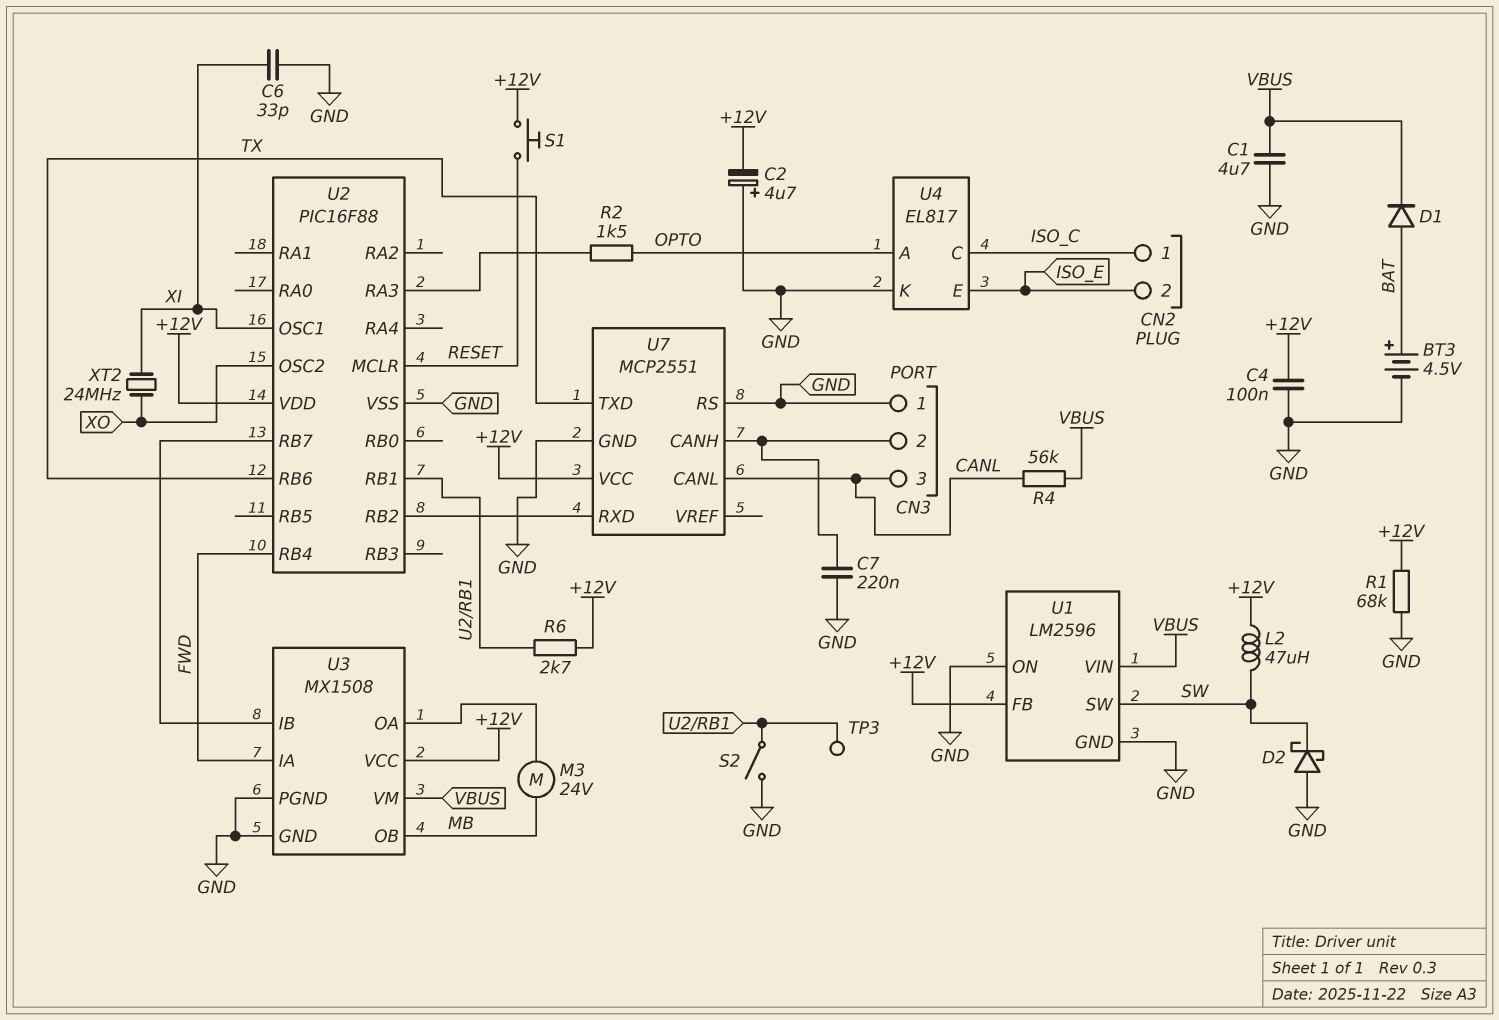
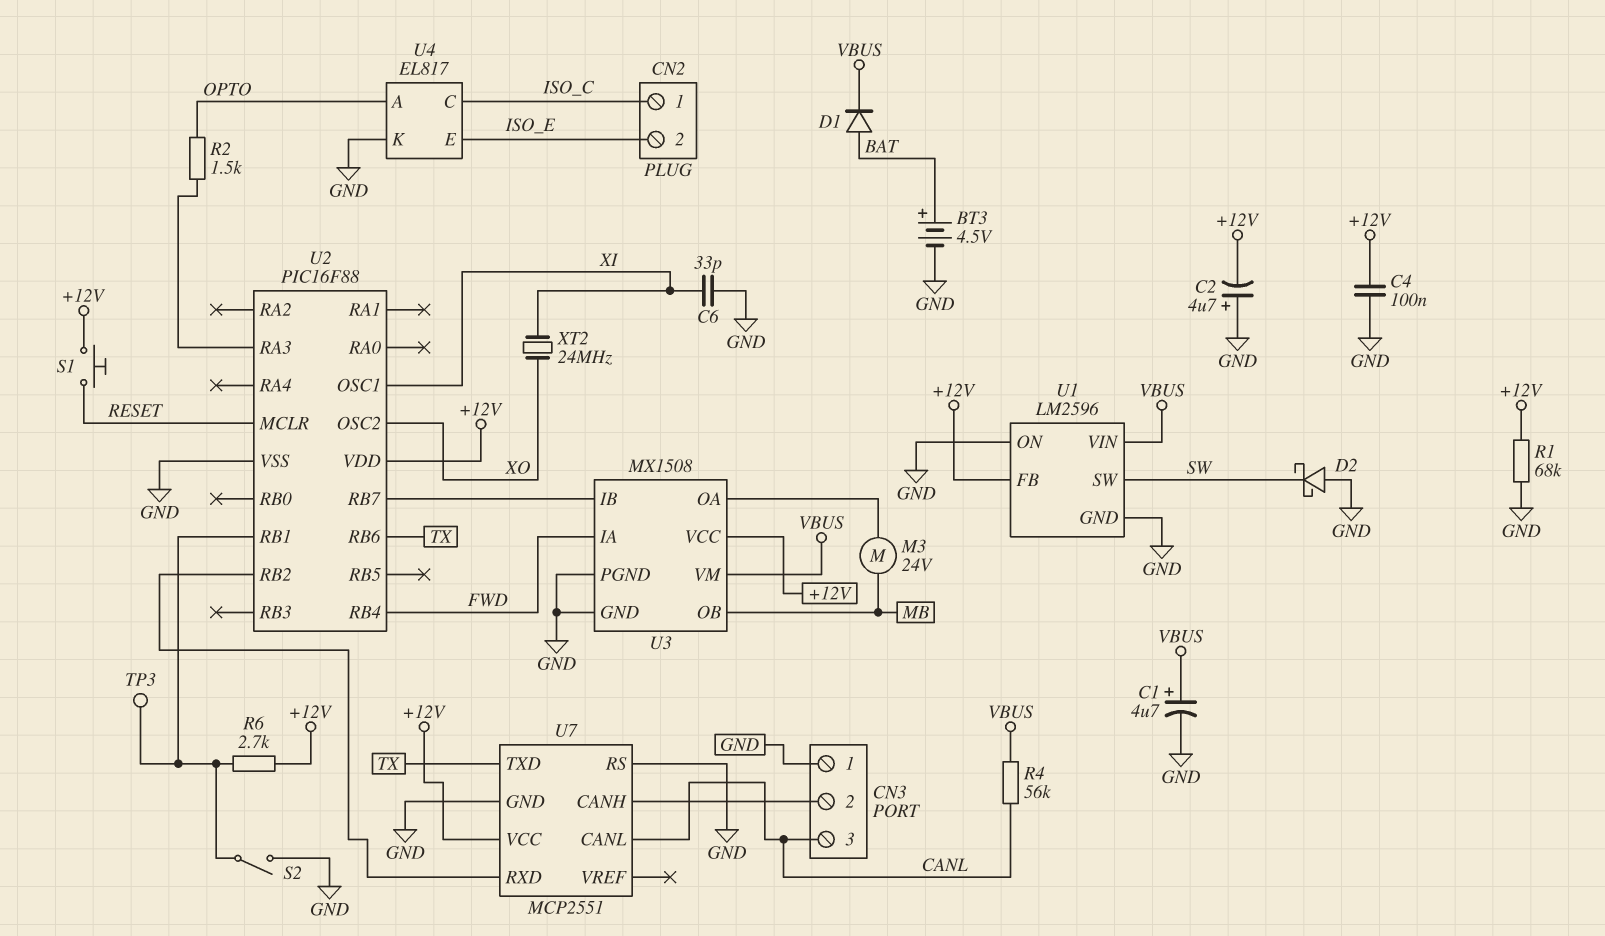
C1: 4.7uF (GND, VBUS) -> 4.7uF (plus VBUS, minus GND)
C7: 220nF (CN3/2, GND) -> none
L2: 47uH (+12V, SW) -> none

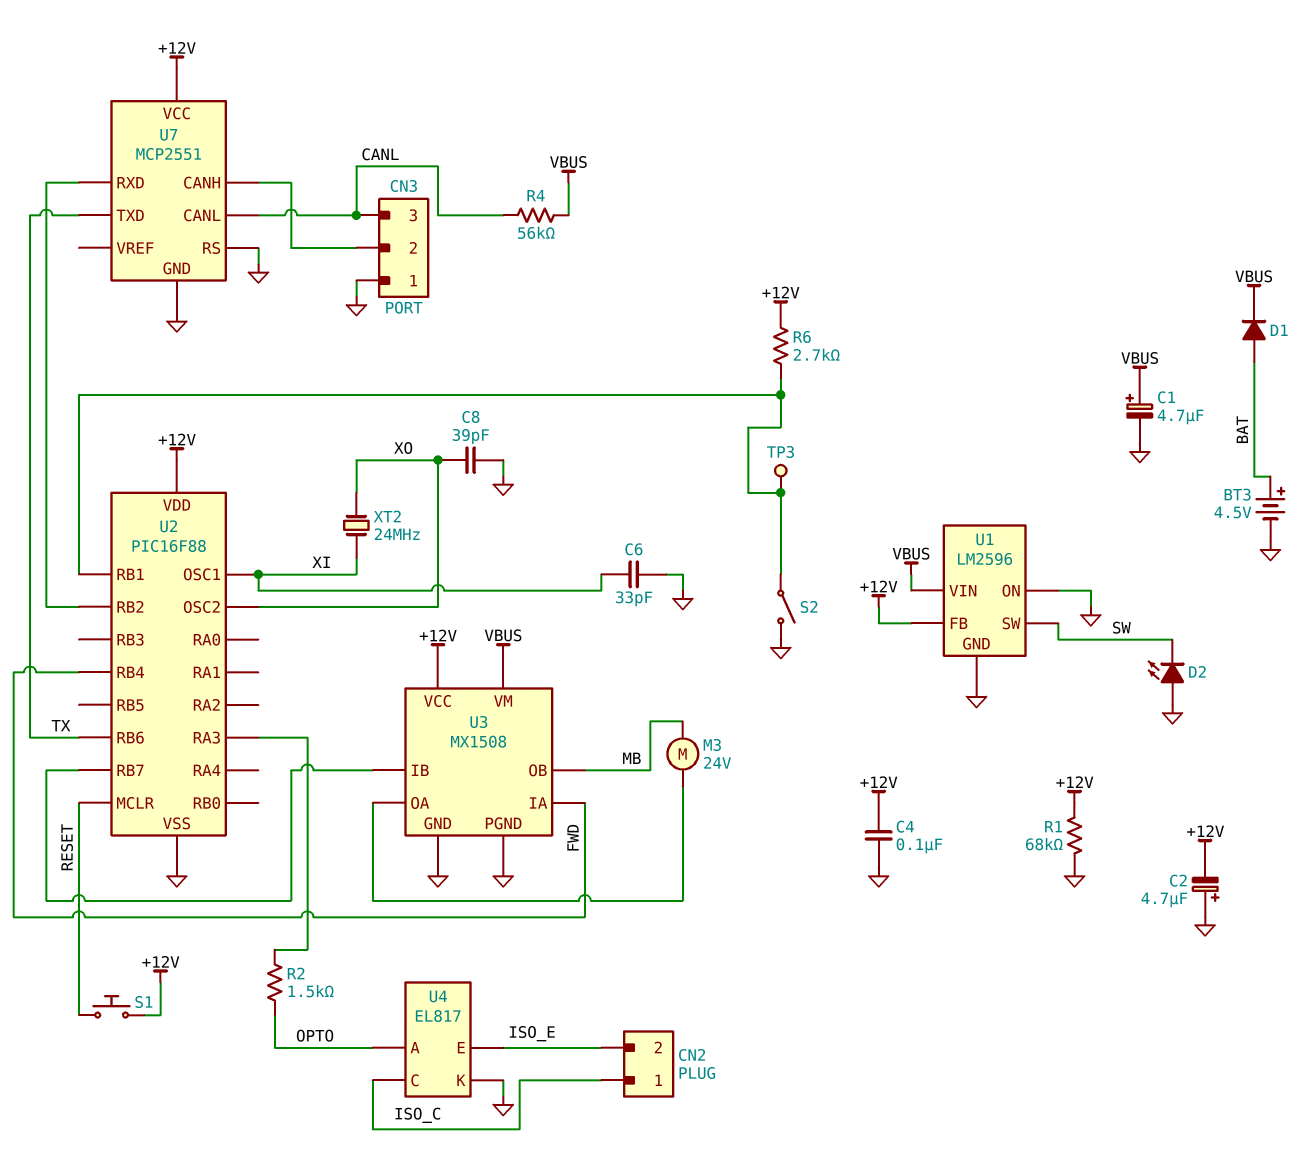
C8: none -> 39pF (GND, XO)
D2: schottky (A GND, K SW) -> LED (A GND, K SW)

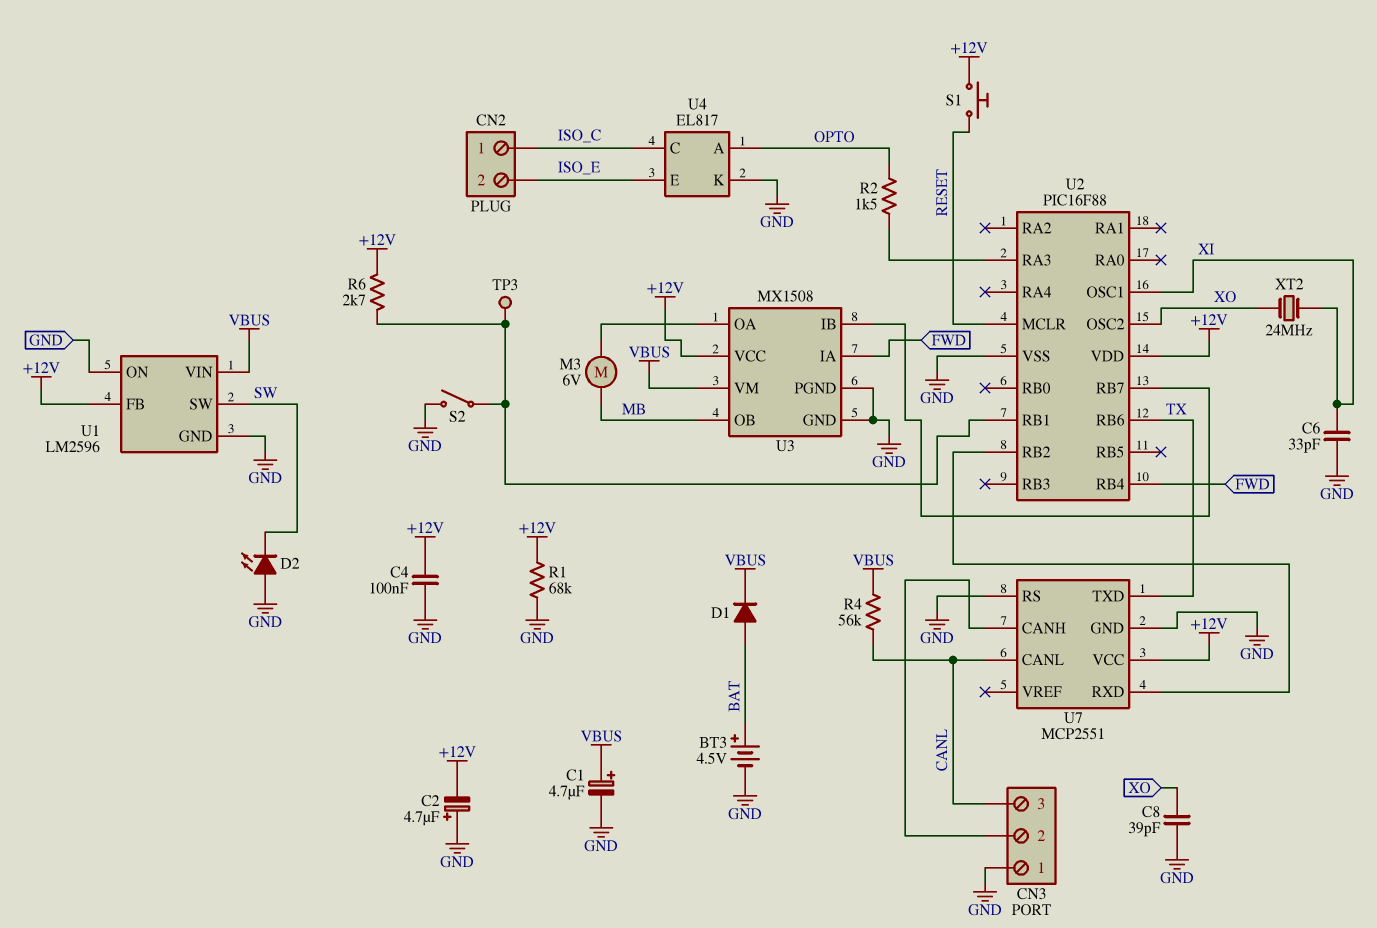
M3: motor 24V (MB, U3/OA) -> motor 6V (MB, U3/OA)

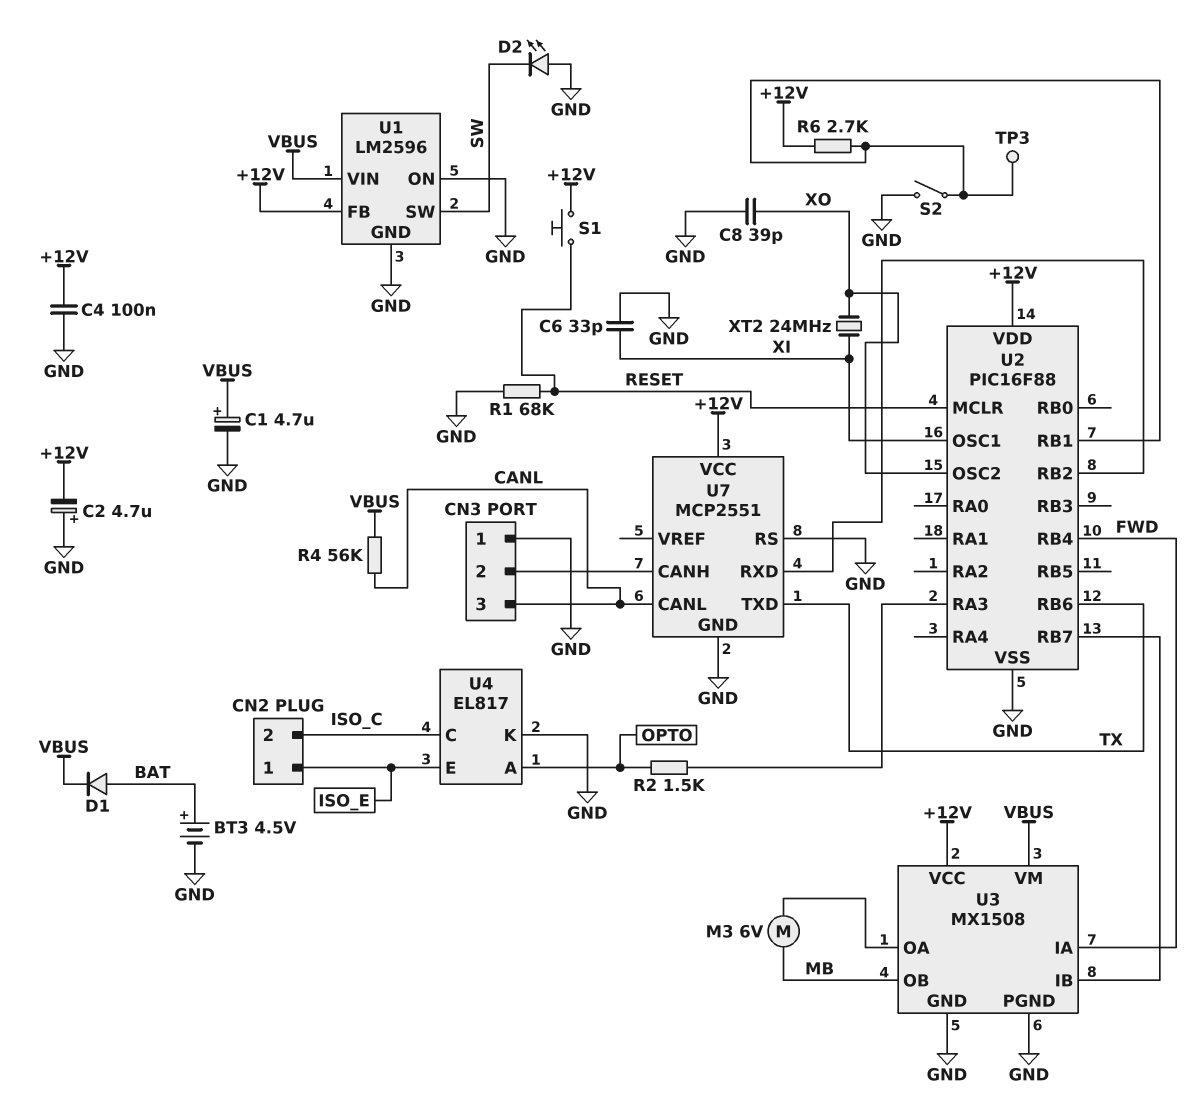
CN2 pin 1: ISO_C -> ISO_E
CN2 pin 2: ISO_E -> ISO_C
R1: 68k (+12V, GND) -> 68k (GND, RESET)

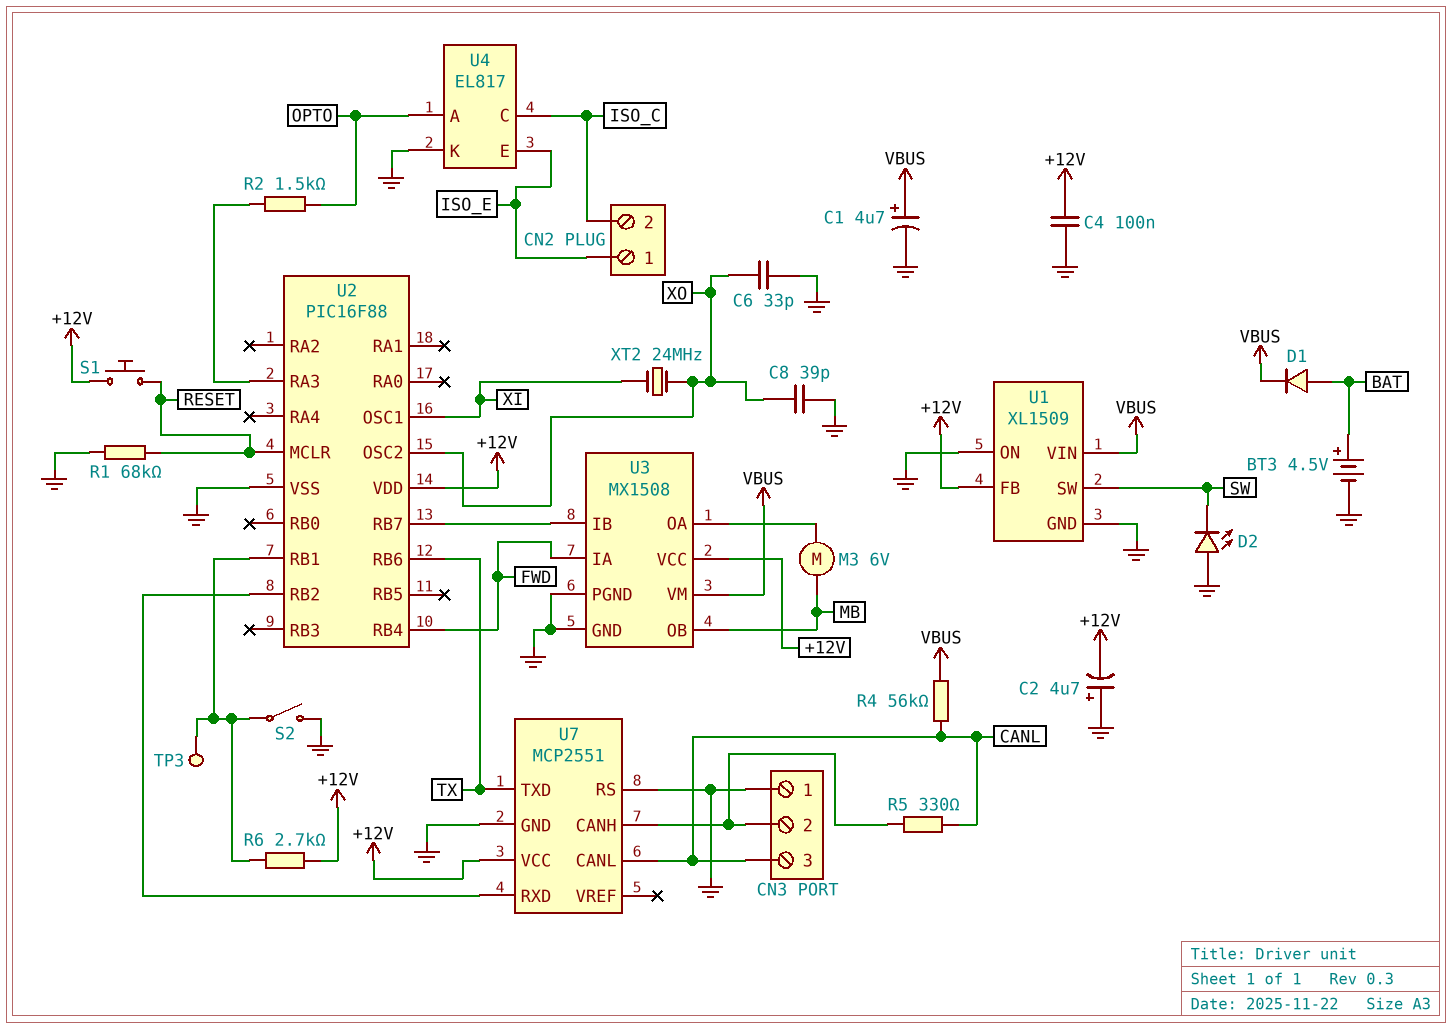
C6: 33pF (GND, XI) -> 33pF (GND, XO)
R5: none -> 330 (CANL, CN3/2)
U1: LM2596 -> XL1509

